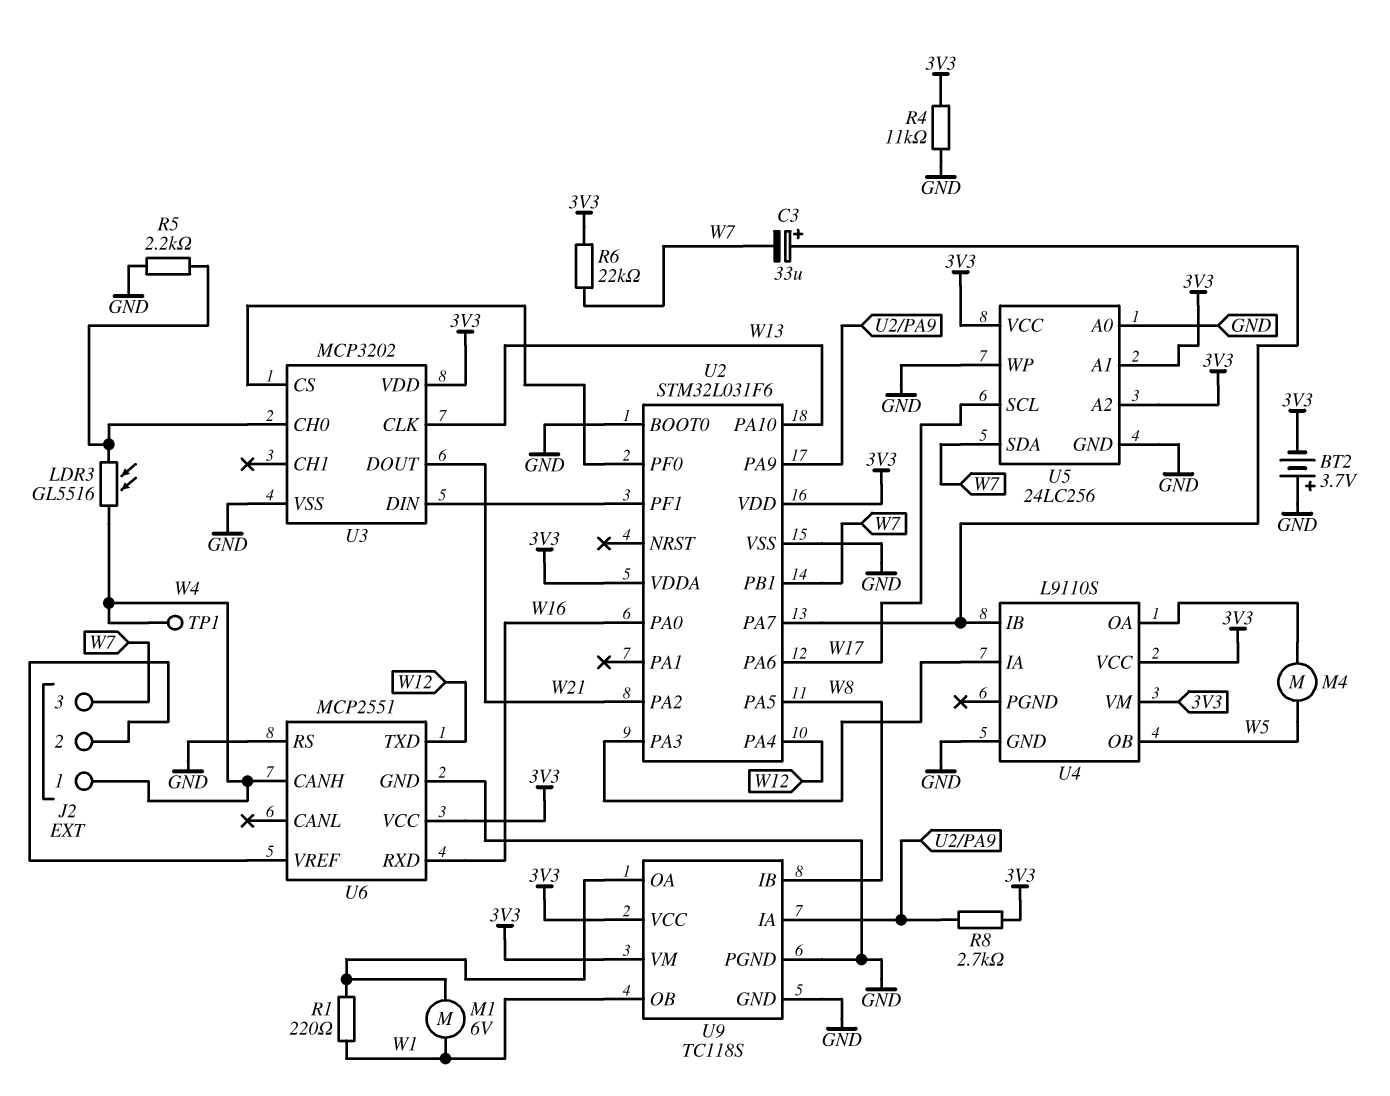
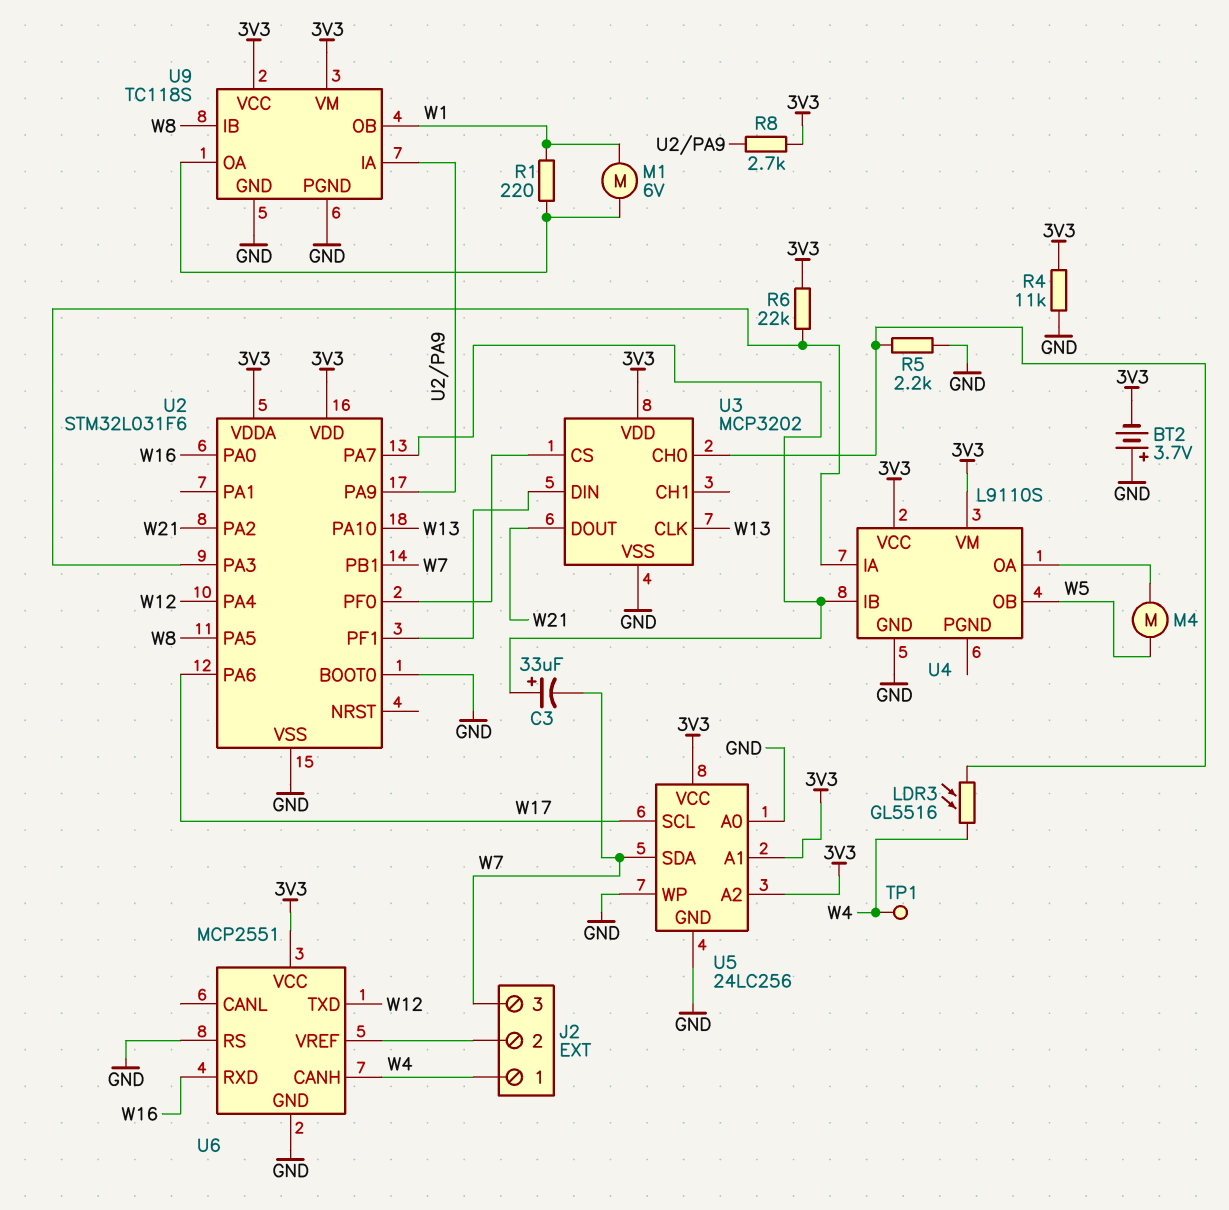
R6: 22k (3V3, W7) -> 22k (3V3, U2/PA3)

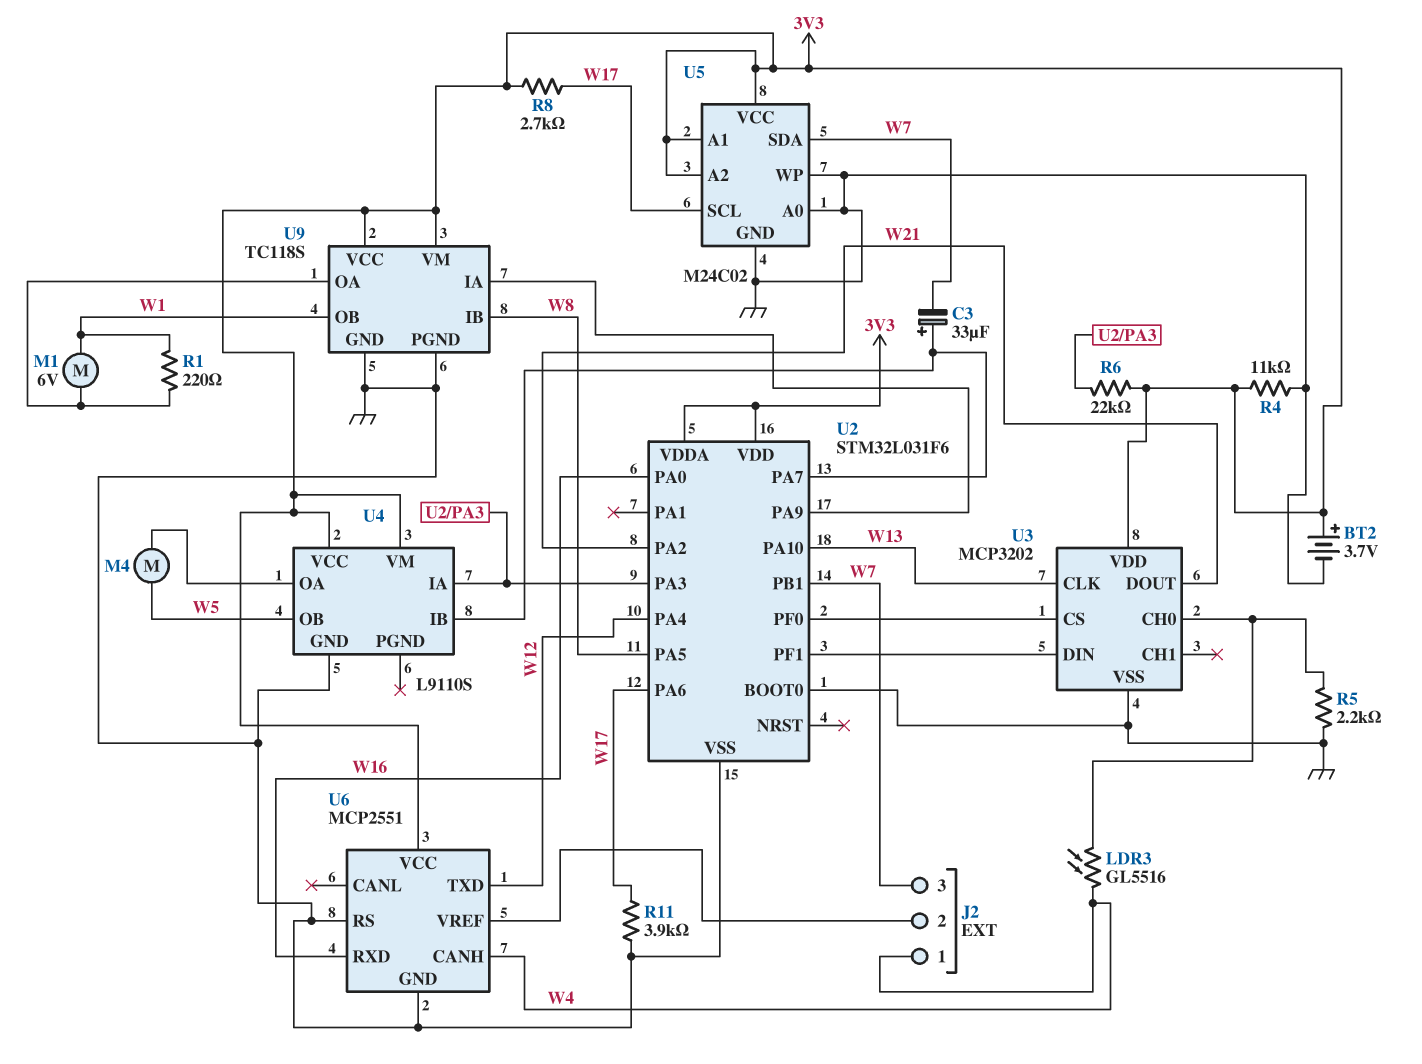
BT2: 3.7V (plus GND, minus 3V3) -> 3.7V (plus 3V3, minus GND)
R8: 2.7k (3V3, U2/PA9) -> 2.7k (3V3, W17)
R11: none -> 3.9k (GND, W17)
TP1: test point (W4) -> none
U5: 24LC256 -> M24C02

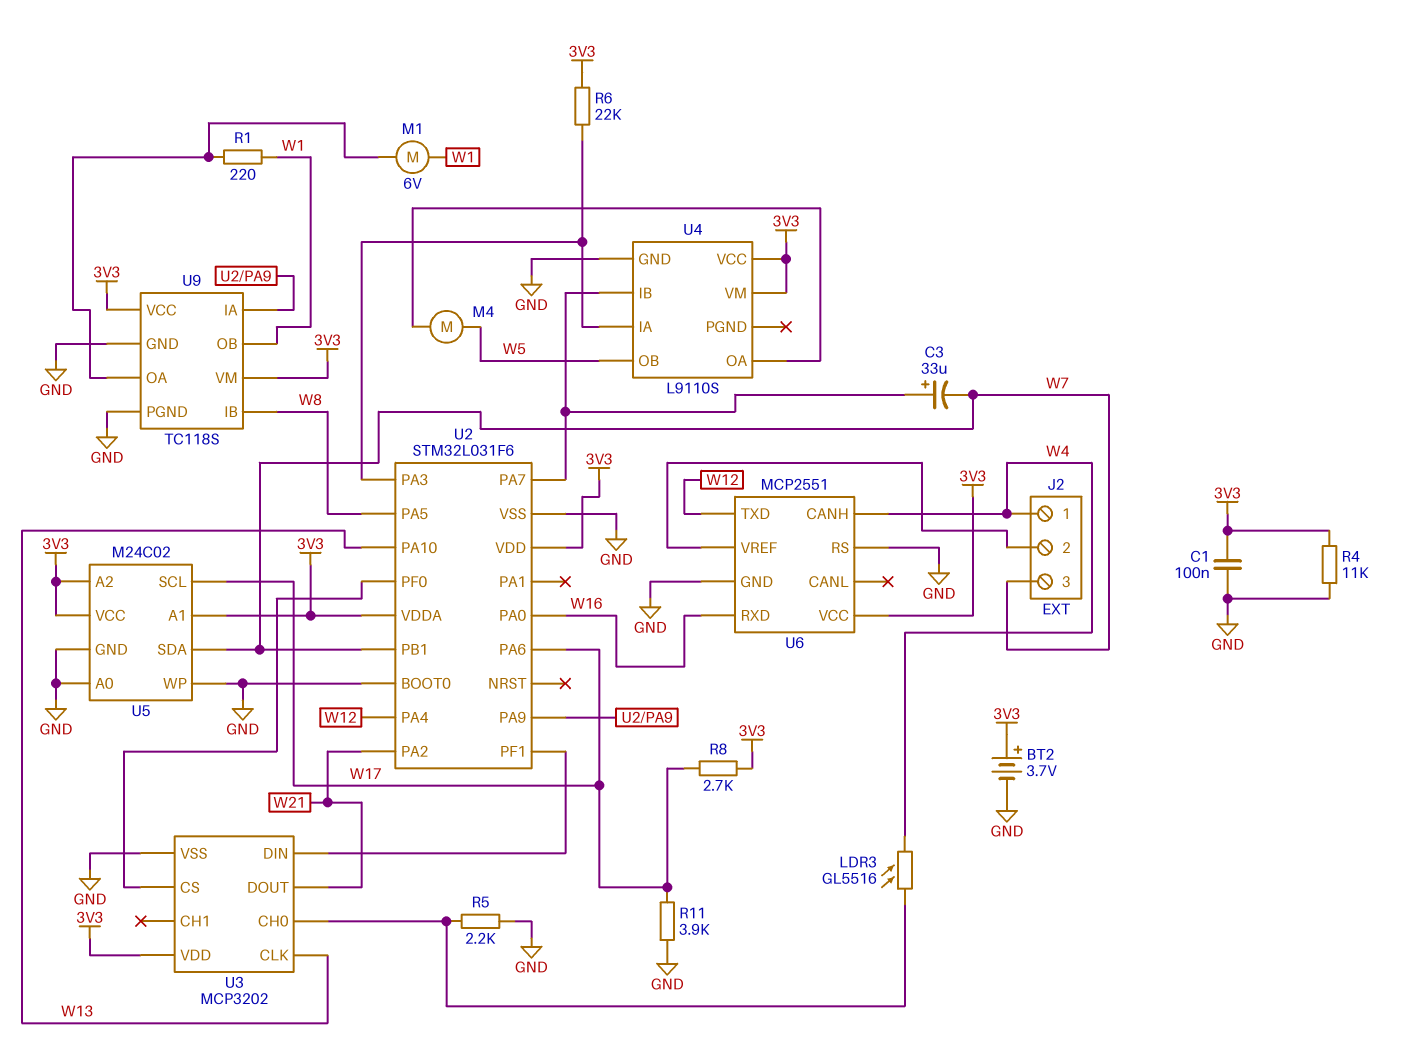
C1: none -> 100nF (3V3, GND)

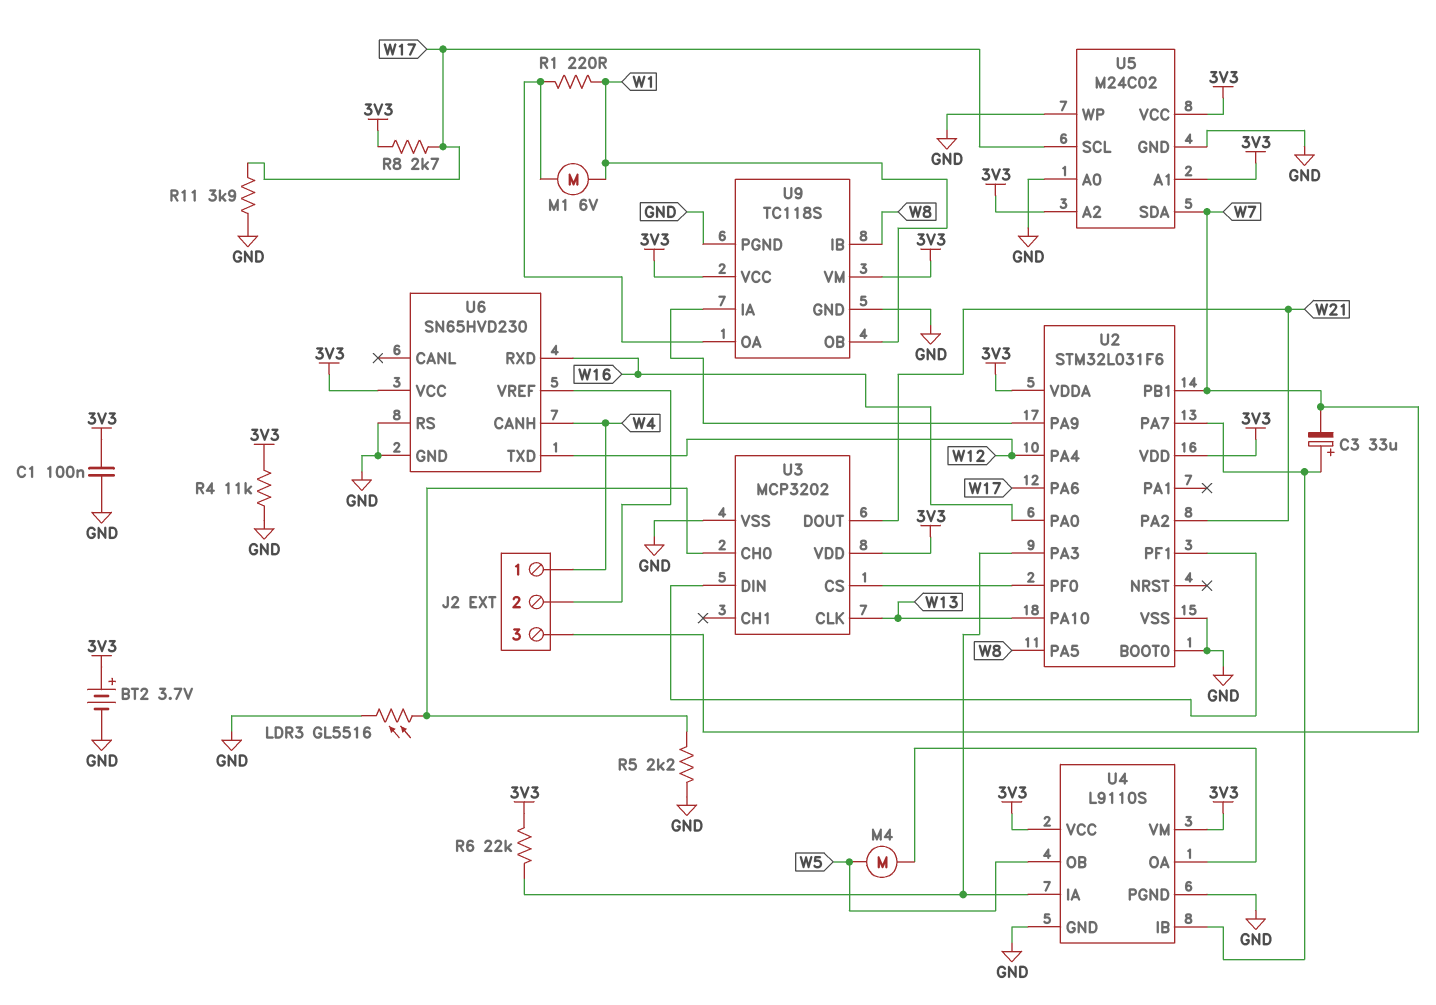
LDR3: GL5516 (U3/CH0, W4) -> GL5516 (GND, U3/CH0)
U4 pin PGND: none -> GND
U6: MCP2551 -> SN65HVD230

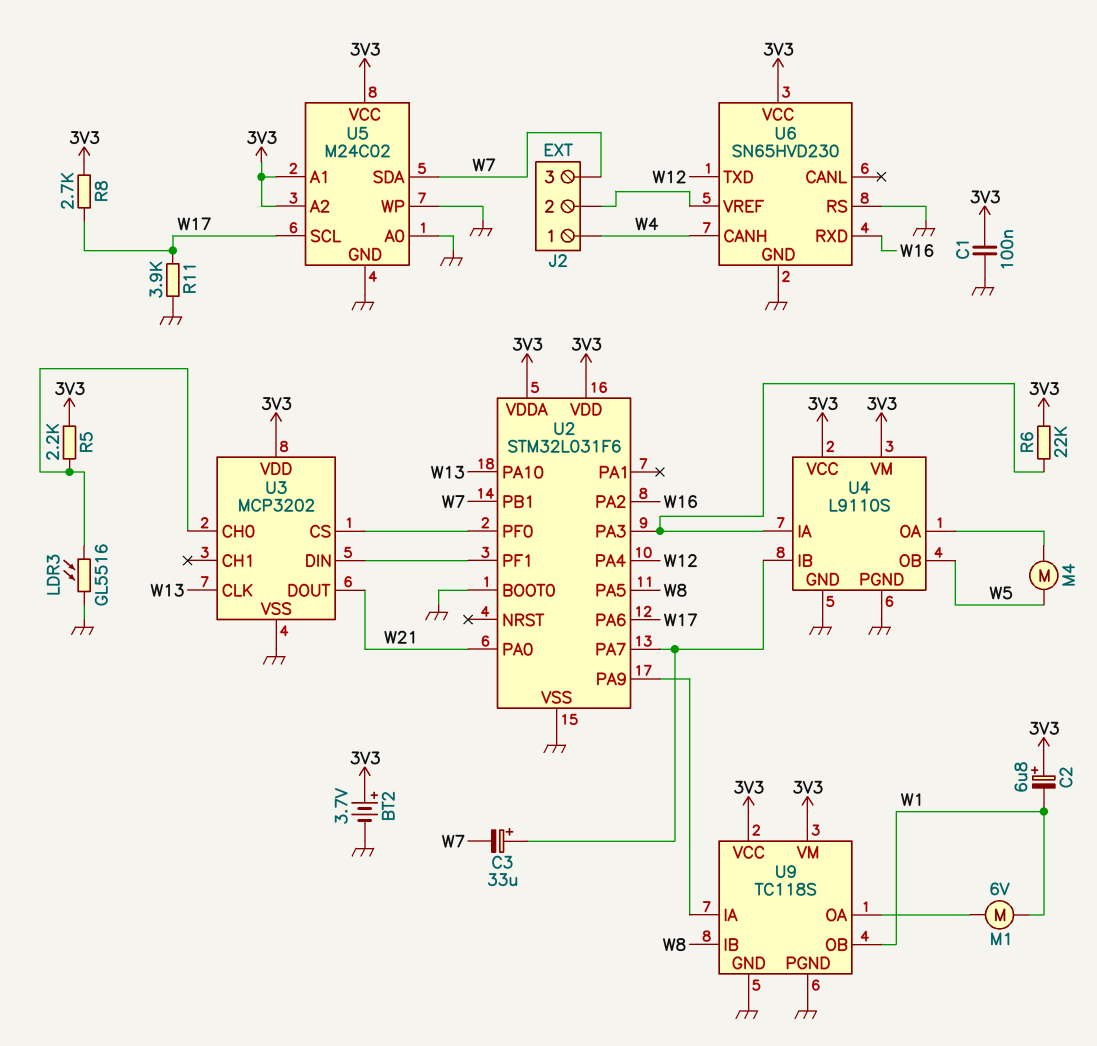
C2: none -> 6.8uF (plus 3V3, minus W1)
R1: 220 (U9/OA, W1) -> none
R4: 11k (3V3, GND) -> none
R5: 2.2k (GND, U3/CH0) -> 2.2k (3V3, U3/CH0)
U2 pin PA0: W16 -> W21
U2 pin PA2: W21 -> W16

